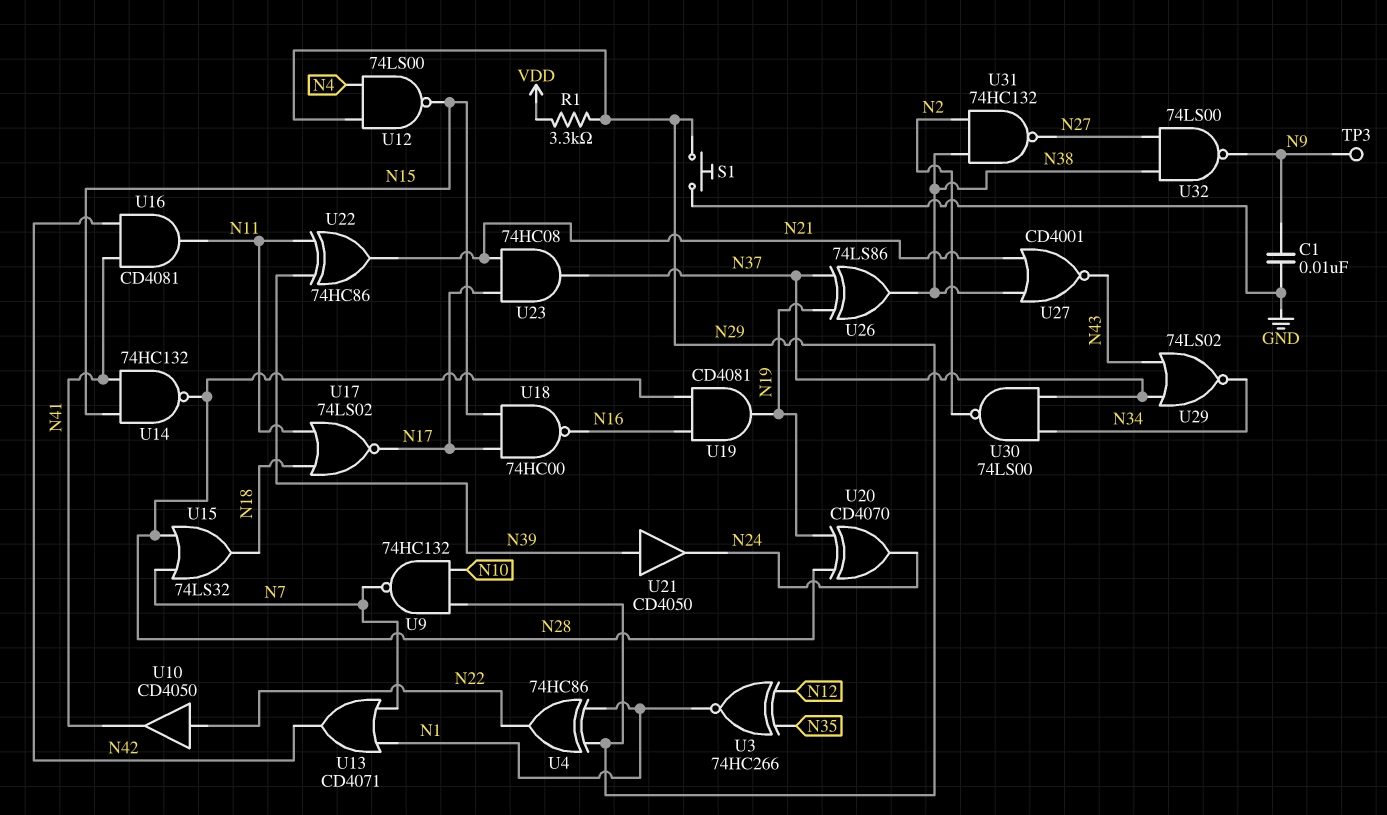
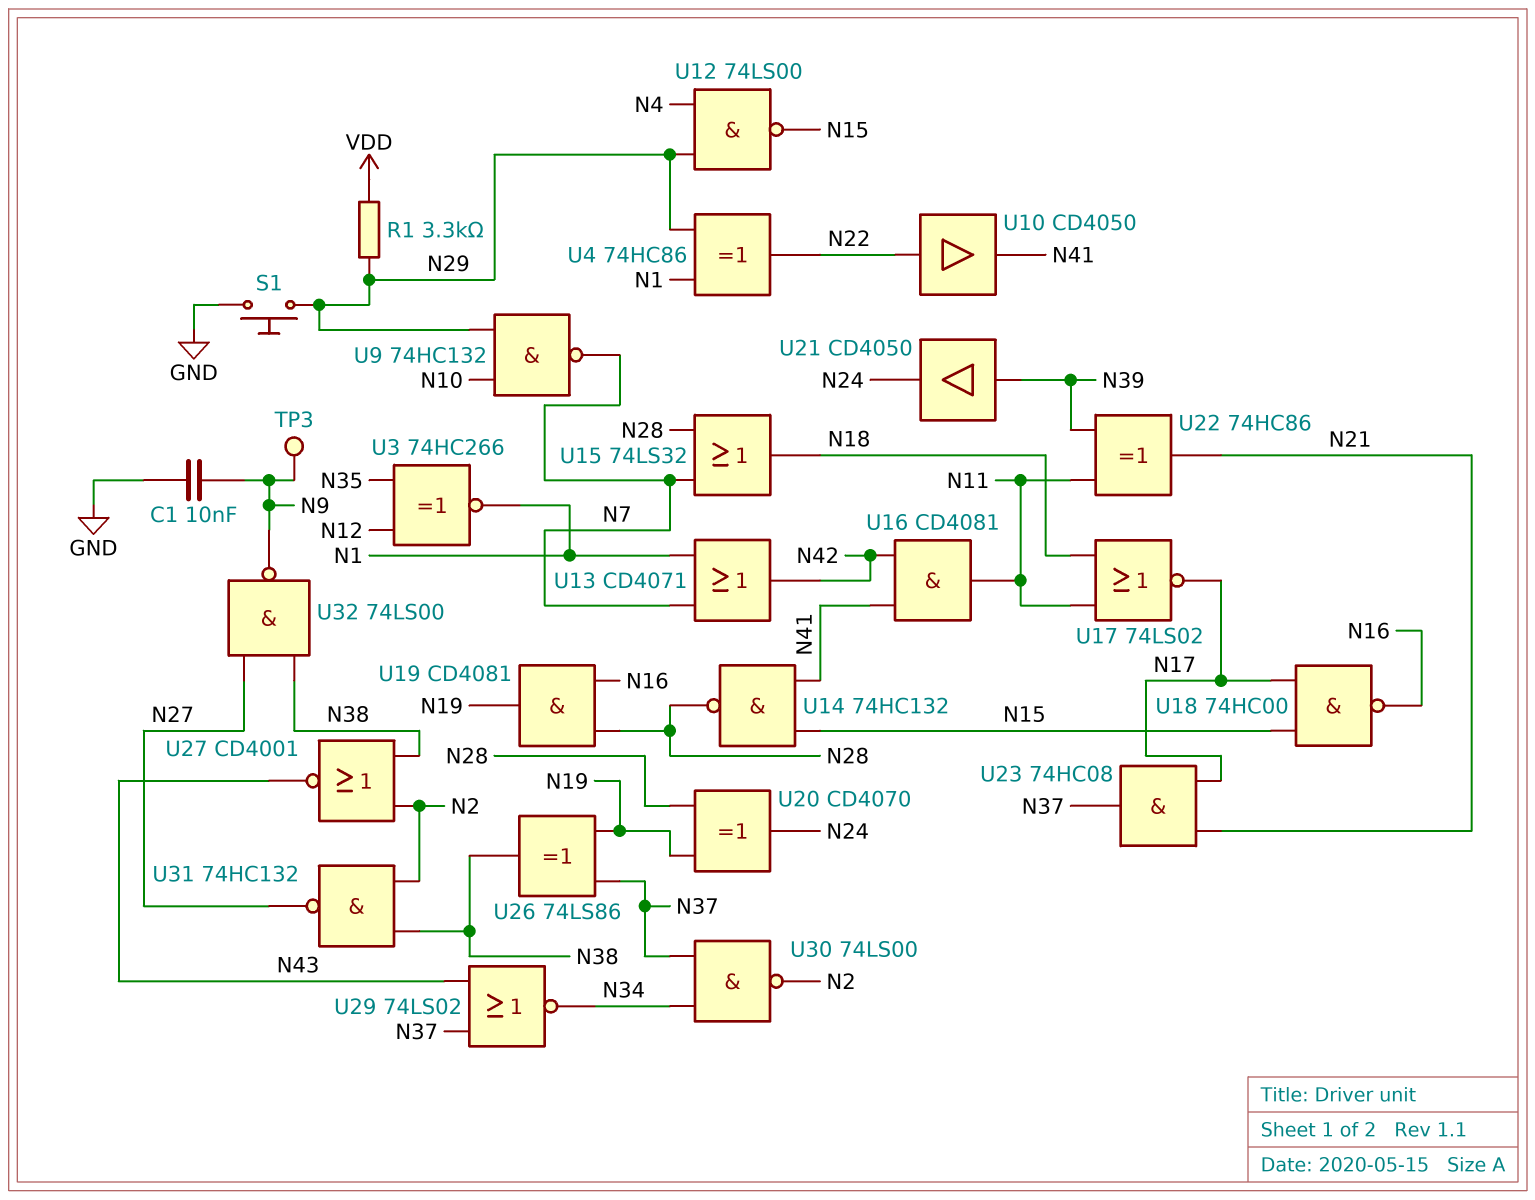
U27: NOR CD4001 (in N21, in N38, out N43) -> NOR CD4001 (in N2, in N38, out N43)

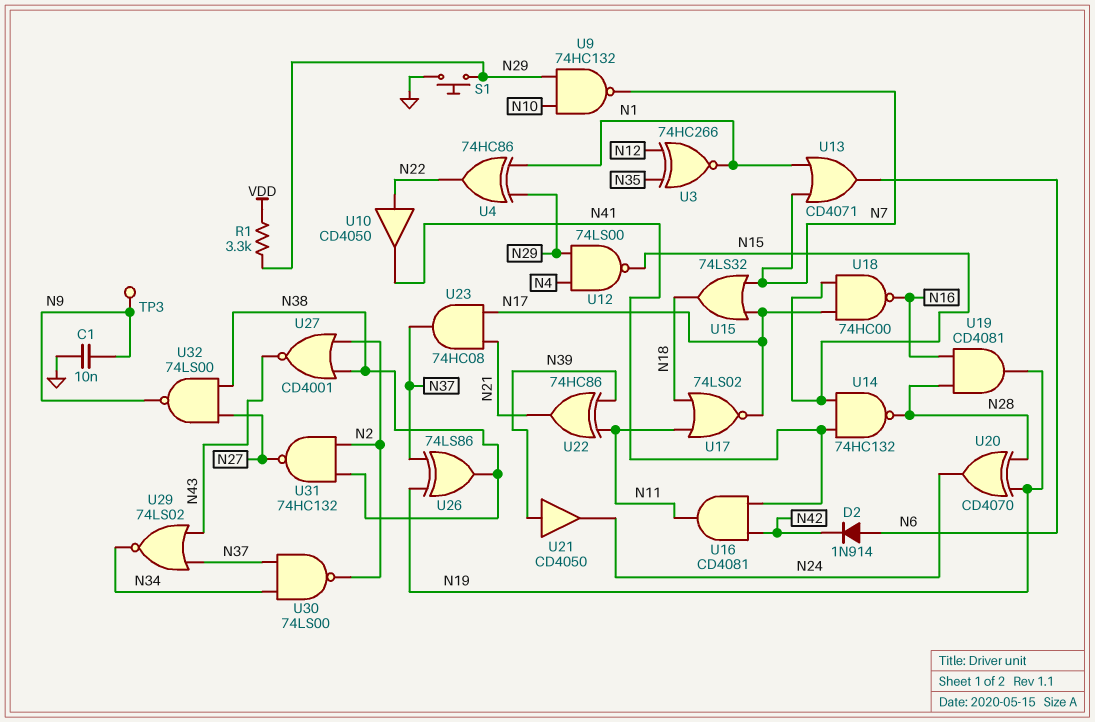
D2: none -> diode 1N914 (A N6, K N42)
U13: OR CD4071 (in N1, in N7, out N42) -> OR CD4071 (in N1, in N7, out N6)
U15: OR 74LS32 (in N7, in N28, out N18) -> OR 74LS32 (in N7, in N17, out N18)

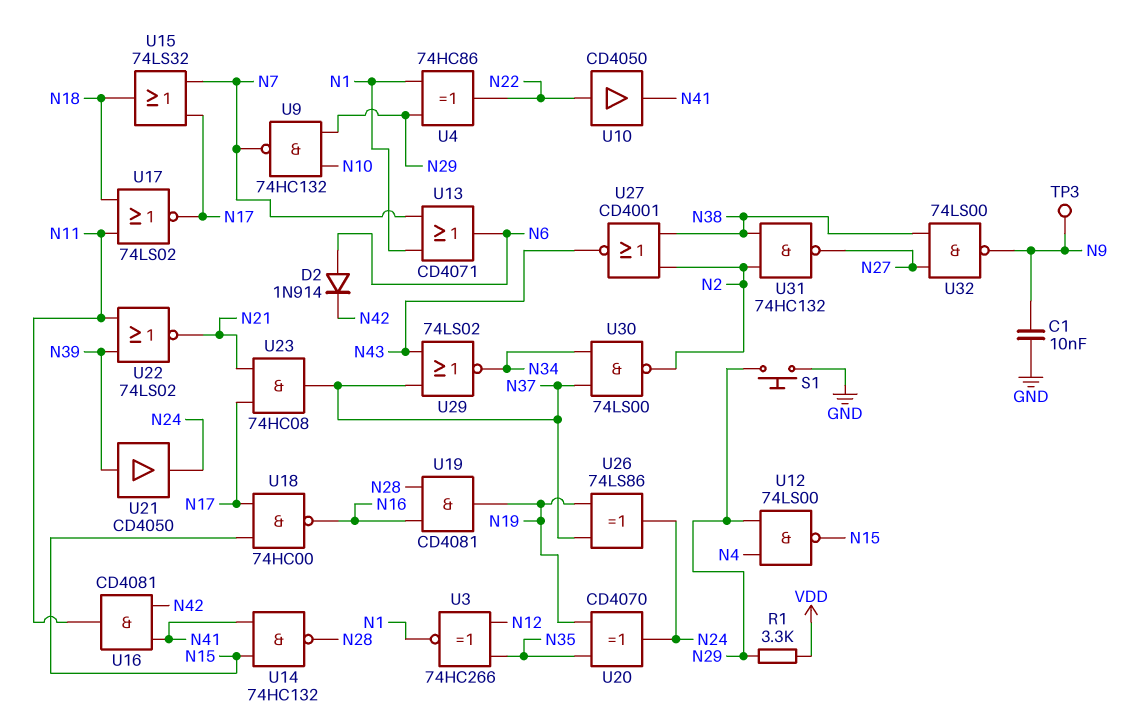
U20: XOR CD4070 (in N19, in N28, out N24) -> XOR CD4070 (in N19, in N35, out N24)
U22: XOR 74HC86 (in N11, in N39, out N21) -> NOR 74LS02 (in N11, in N39, out N21)
U26: XOR 74LS86 (in N19, in N37, out N38) -> XOR 74LS86 (in N19, in N37, out N24)

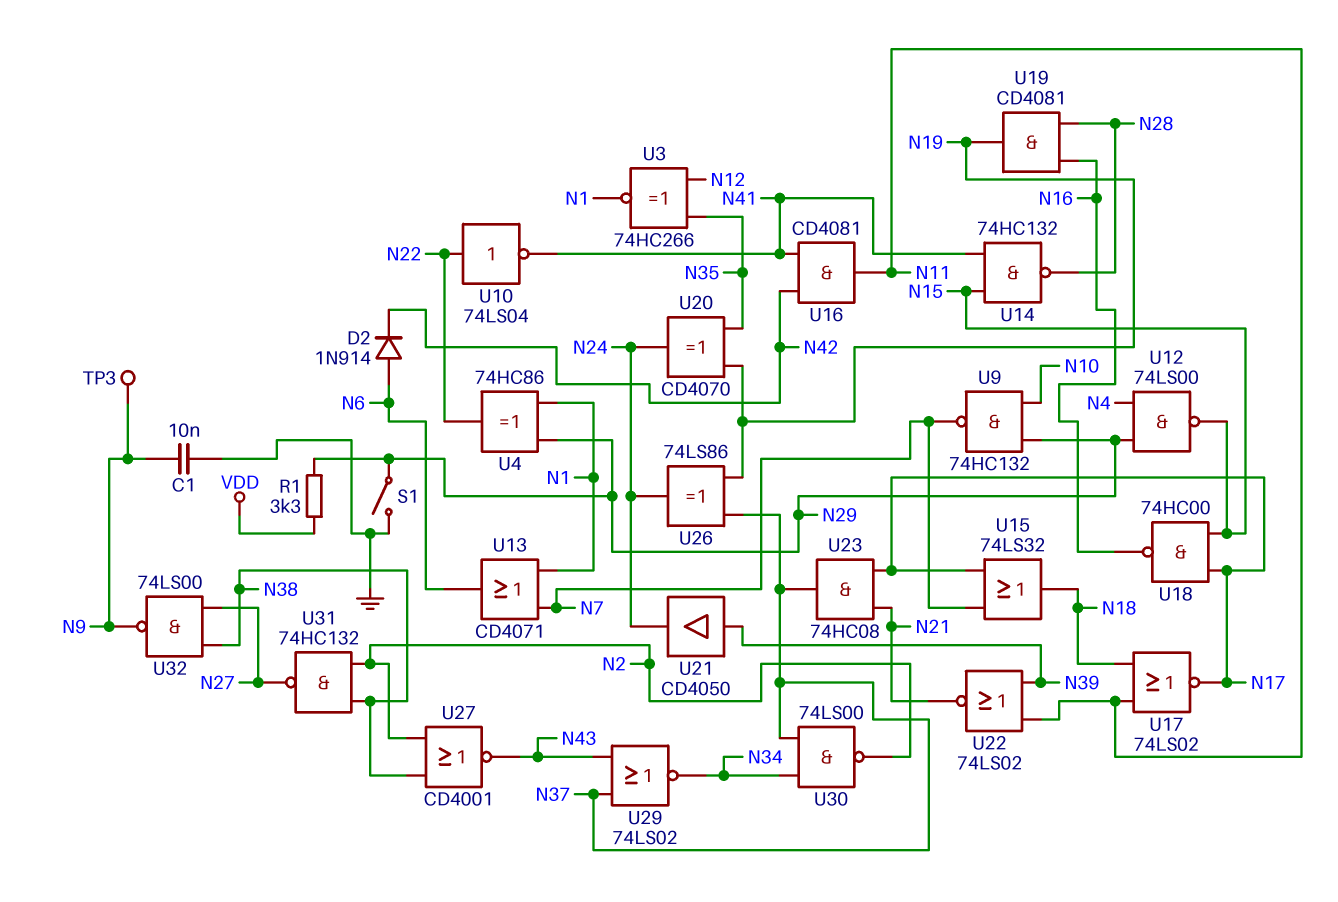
S1: button (GND, N29) -> switch (GND, N29)
U10: buffer CD4050 (in N22, out N41) -> NOT 74LS04 (in N22, out N41)

